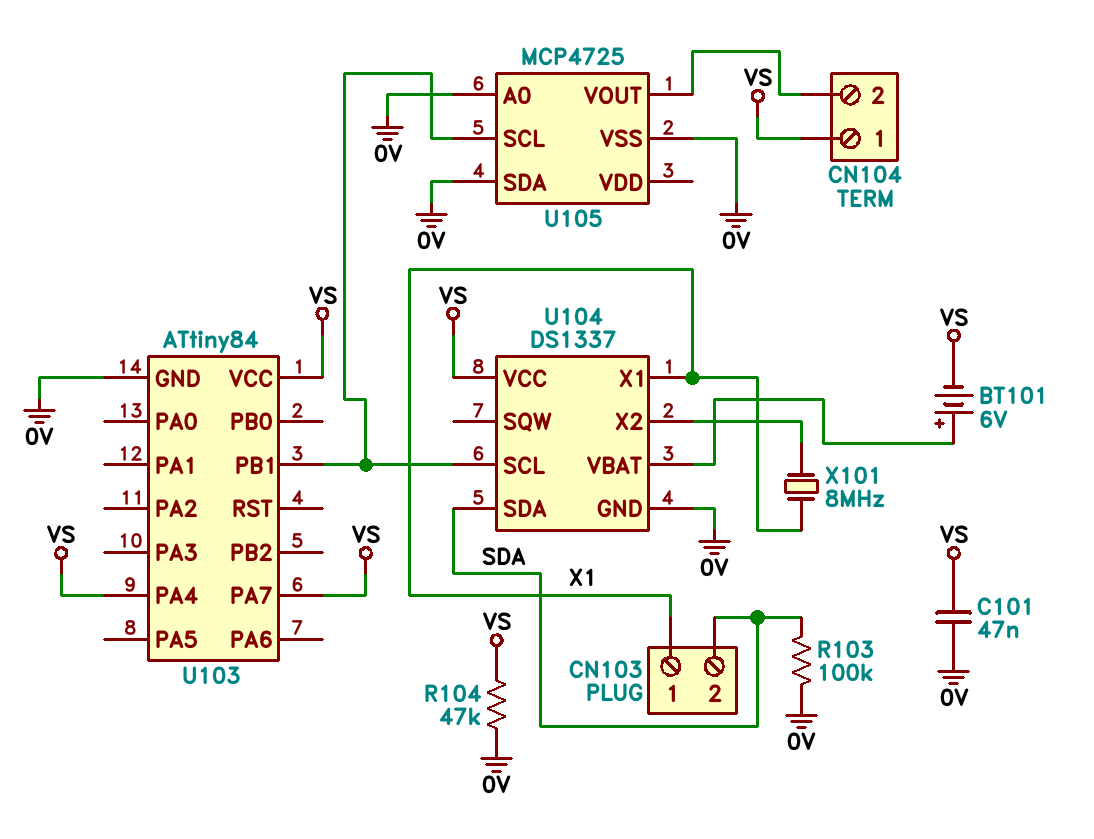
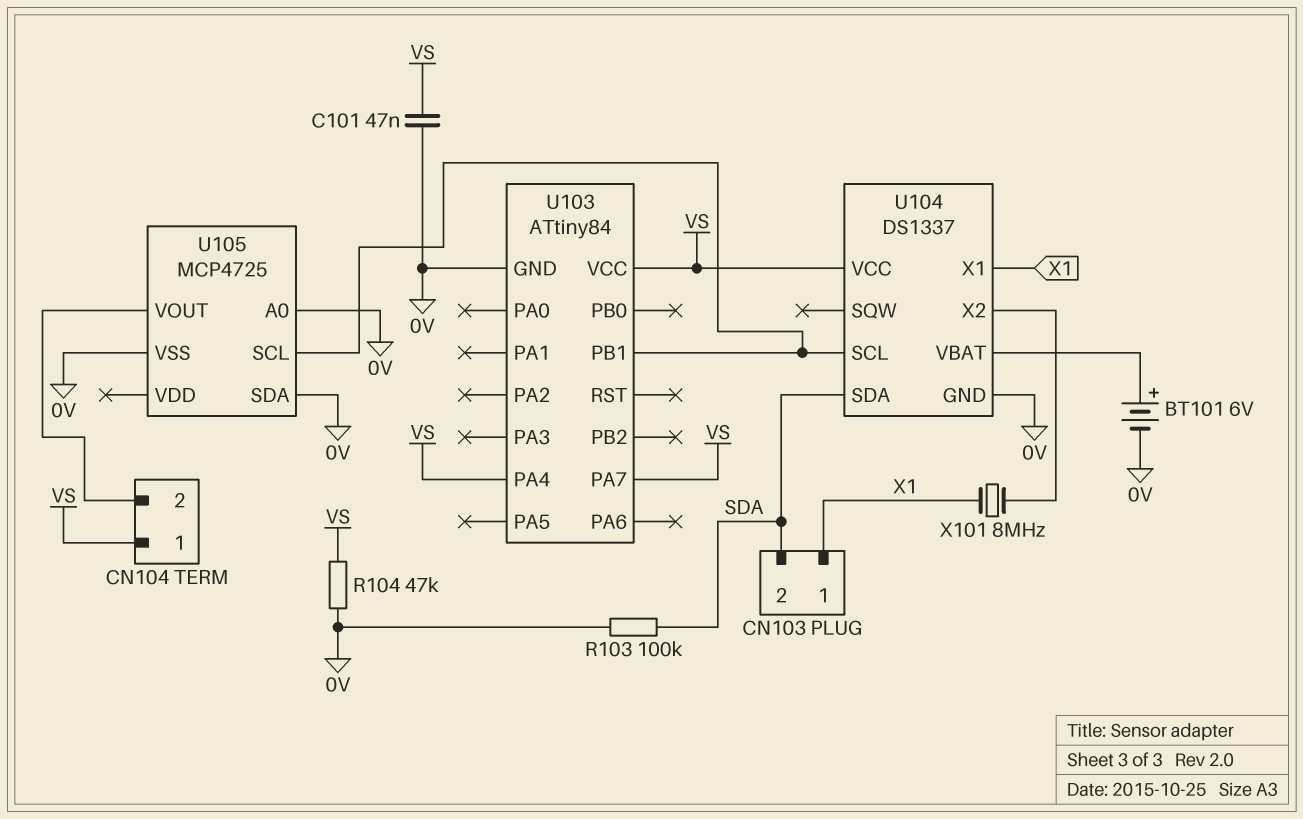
BT101: 6V (plus U104/VBAT, minus VS) -> 6V (plus U104/VBAT, minus 0V)

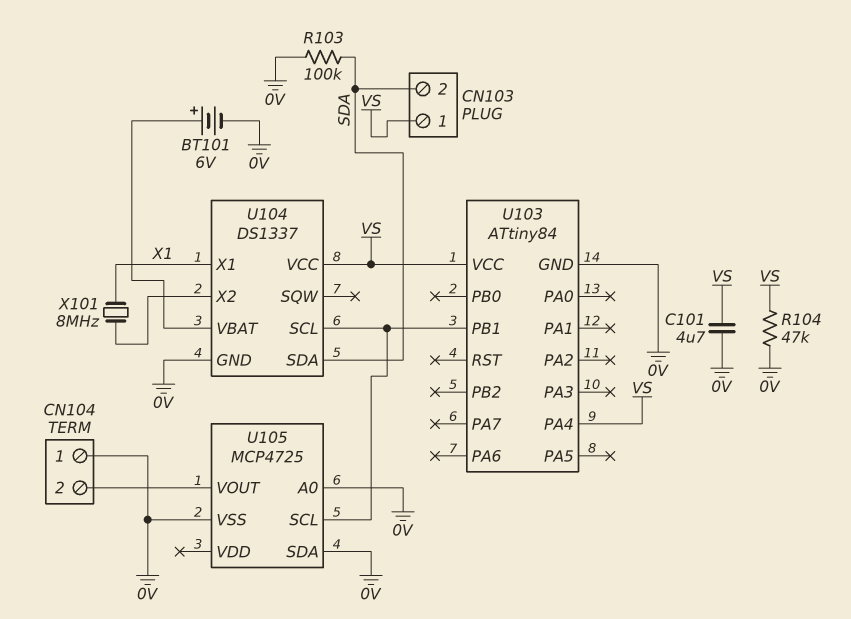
C101: 47nF (0V, VS) -> 4.7uF (0V, VS)
CN103 pin 1: X1 -> VS
CN104 pin 1: VS -> 0V
U103 pin PA7: VS -> none

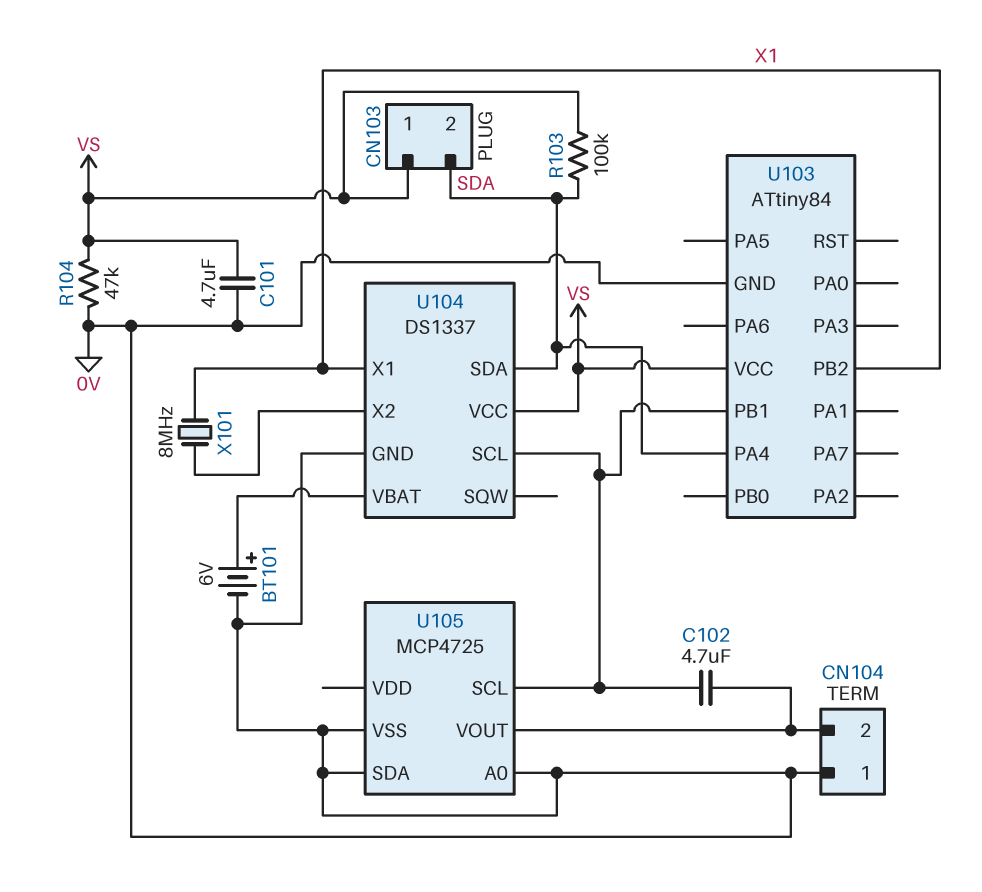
C102: none -> 4.7uF (CN104/2, U103/PB1)
R103: 100k (0V, SDA) -> 100k (SDA, VS)
U103 pin PA4: VS -> SDA
U103 pin PB2: none -> X1

